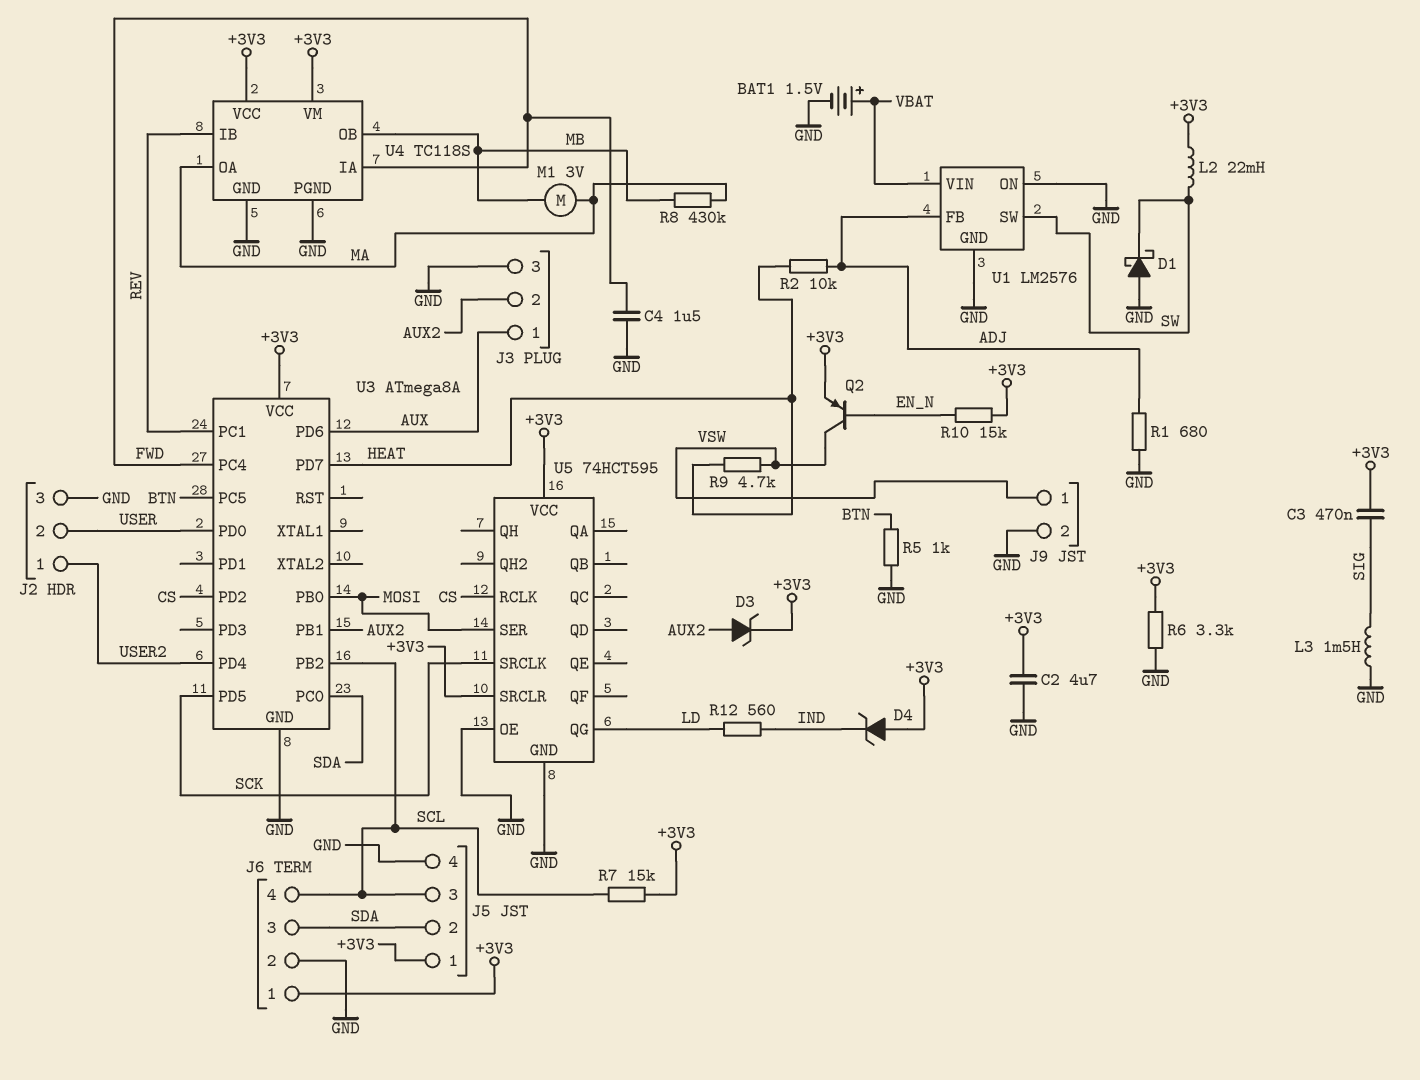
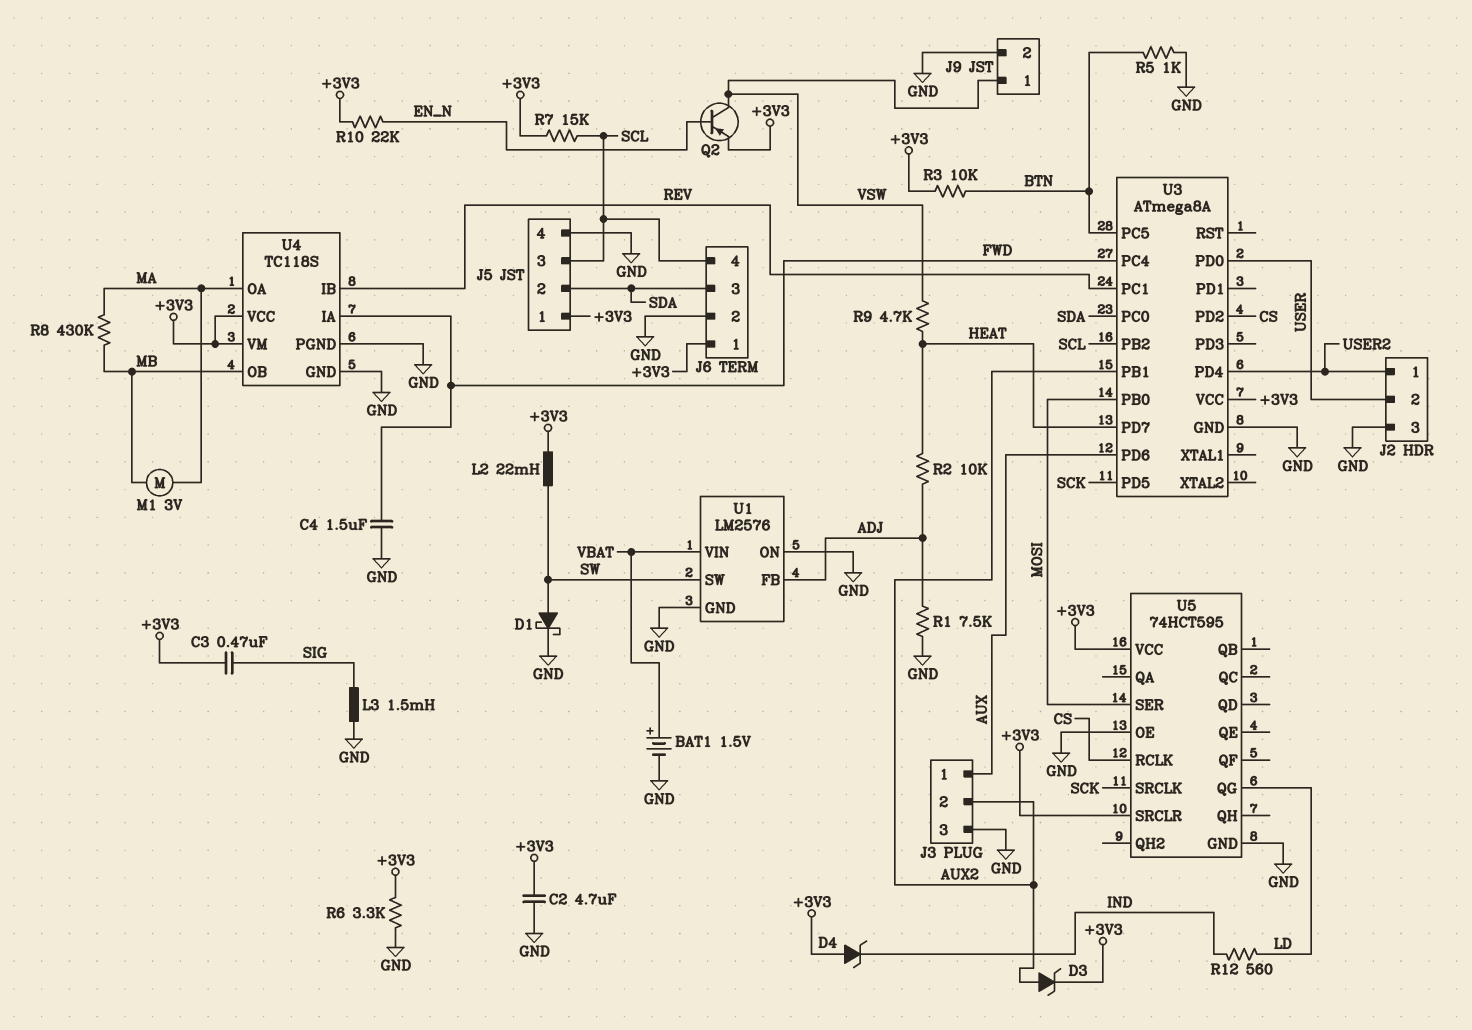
D1: schottky (A GND, K SW) -> schottky (A SW, K GND)
R1: 680 (ADJ, GND) -> 7.5k (ADJ, GND)
R3: none -> 10k (+3V3, BTN)
R10: 15k (+3V3, EN_N) -> 22k (+3V3, EN_N)

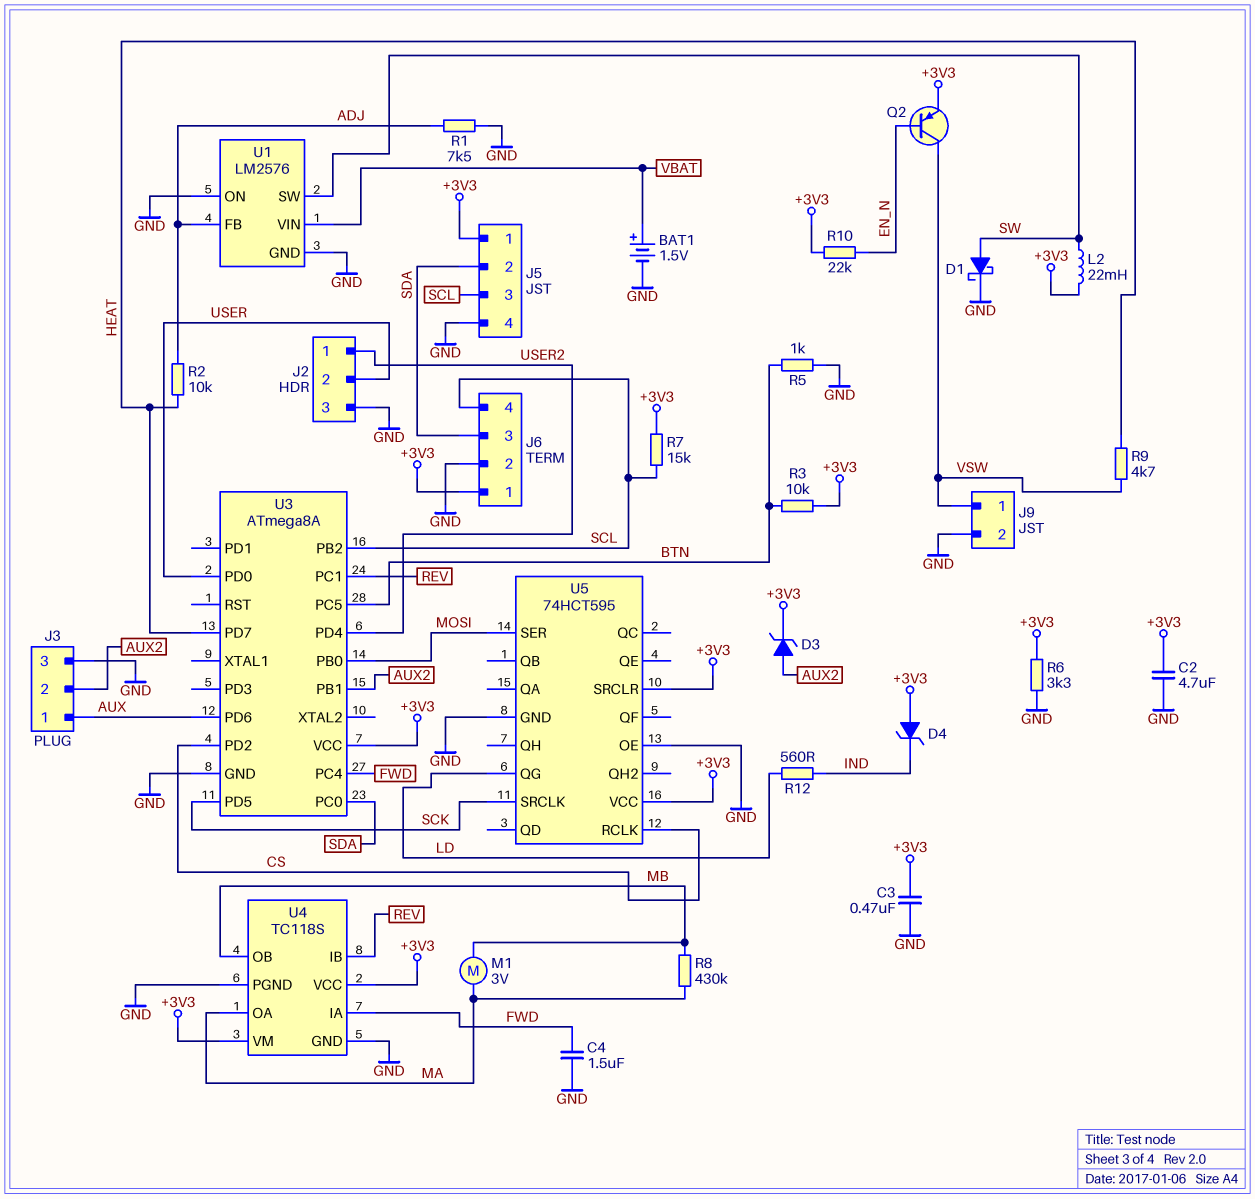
C3: 470nF (+3V3, SIG) -> 470nF (+3V3, GND)
L3: 1.5mH (GND, SIG) -> none

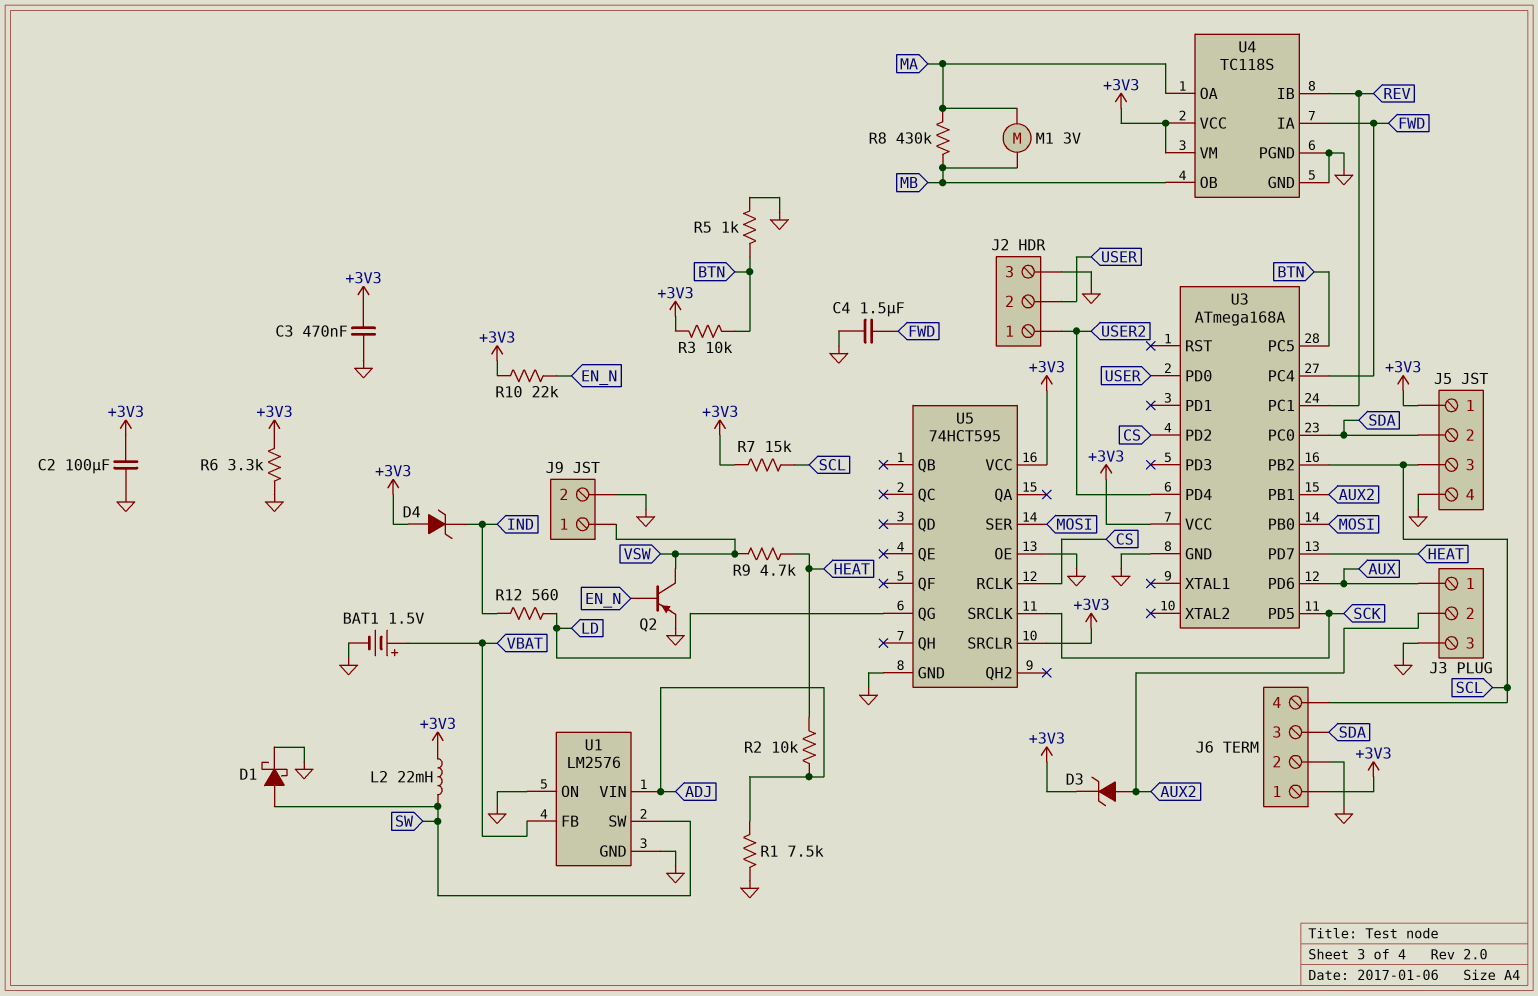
C2: 4.7uF (+3V3, GND) -> 100uF (+3V3, GND)
Q2: PNP (B EN_N, C VSW, E +3V3) -> PNP (B EN_N, C VSW, E GND)
U1 pin FB: ADJ -> VBAT
U1 pin VIN: VBAT -> ADJ
U3: ATmega8A -> ATmega168A

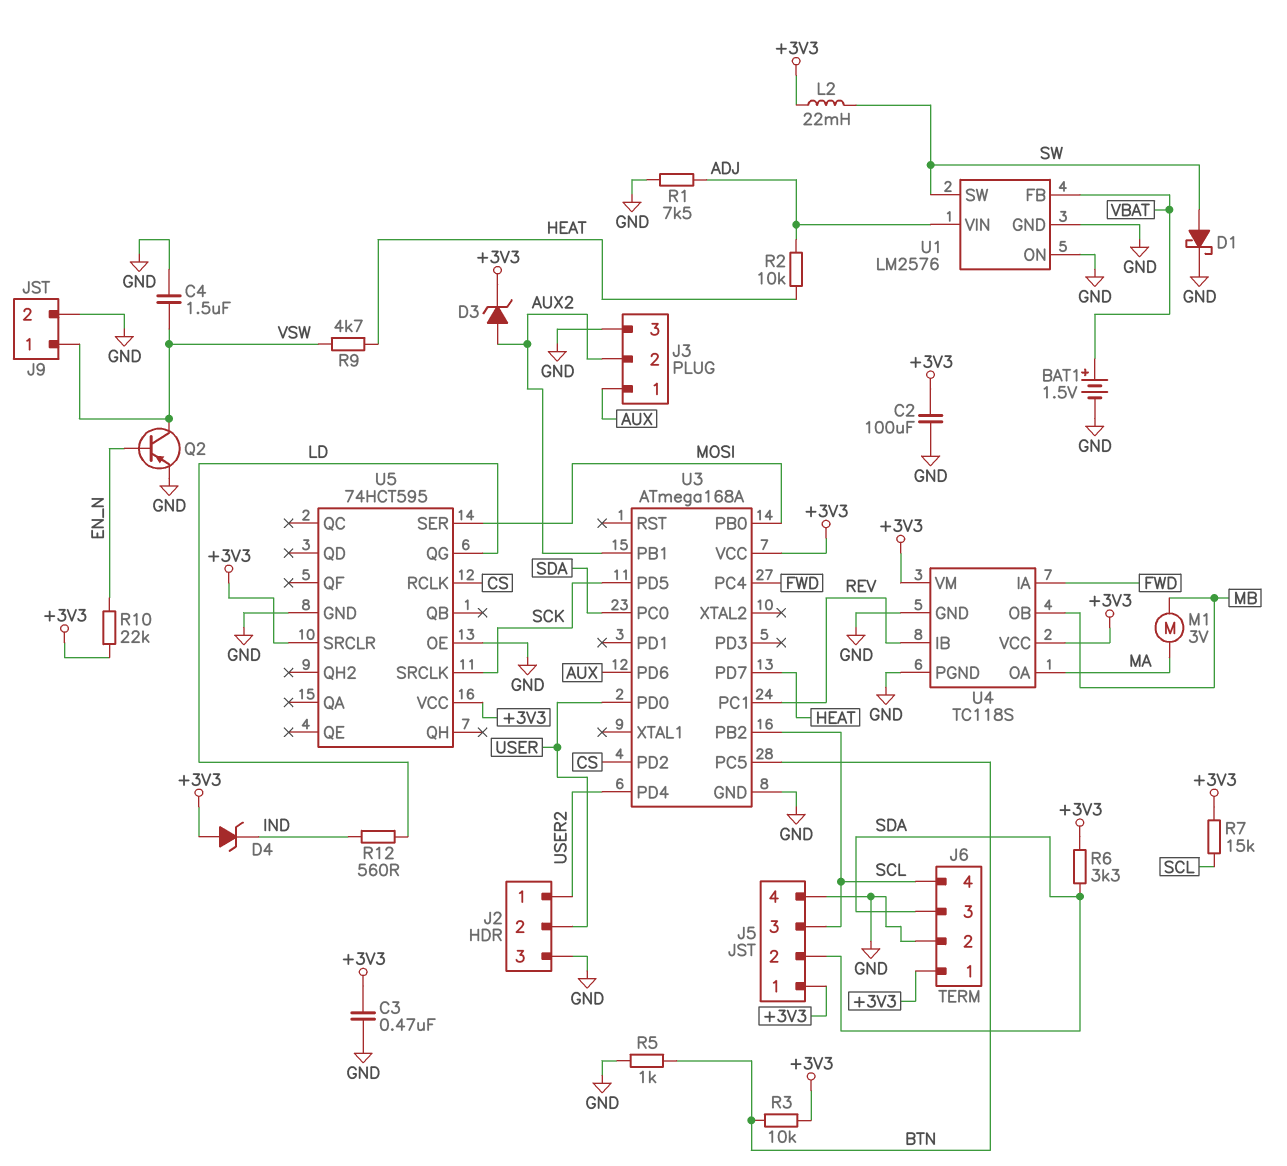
C4: 1.5uF (FWD, GND) -> 1.5uF (GND, VSW)
R6: 3.3k (+3V3, GND) -> 3.3k (+3V3, SDA)
R8: 430k (MA, MB) -> none

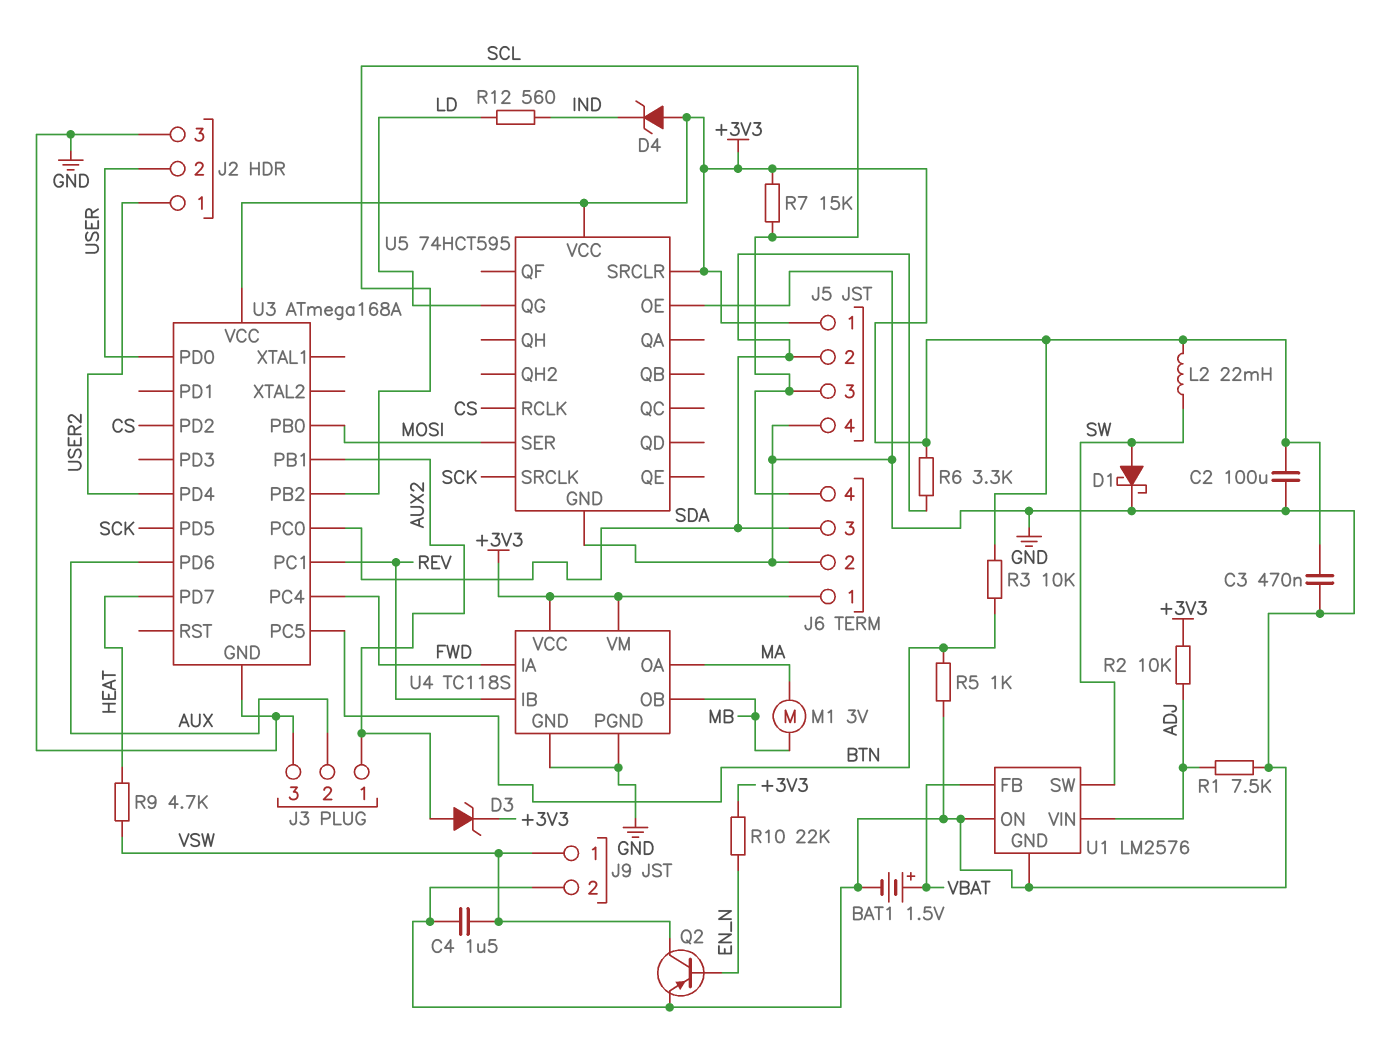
J3 pin 1: AUX -> AUX2
J3 pin 2: AUX2 -> AUX
R2: 10k (ADJ, HEAT) -> 10k (+3V3, ADJ)

